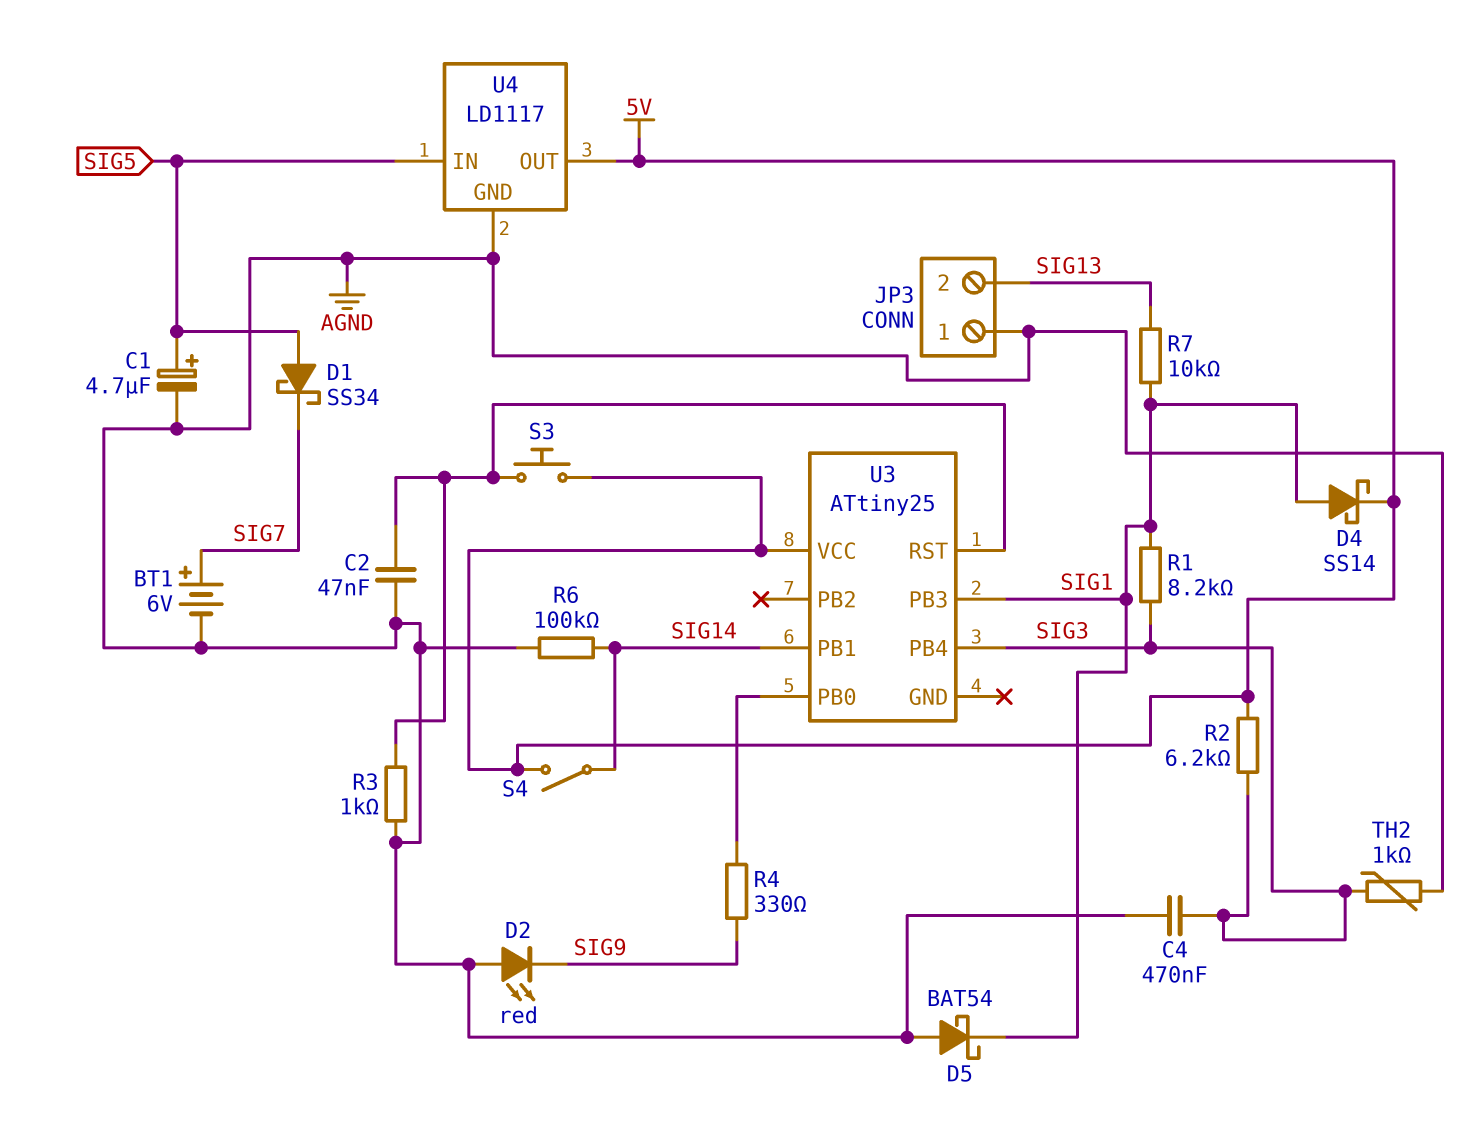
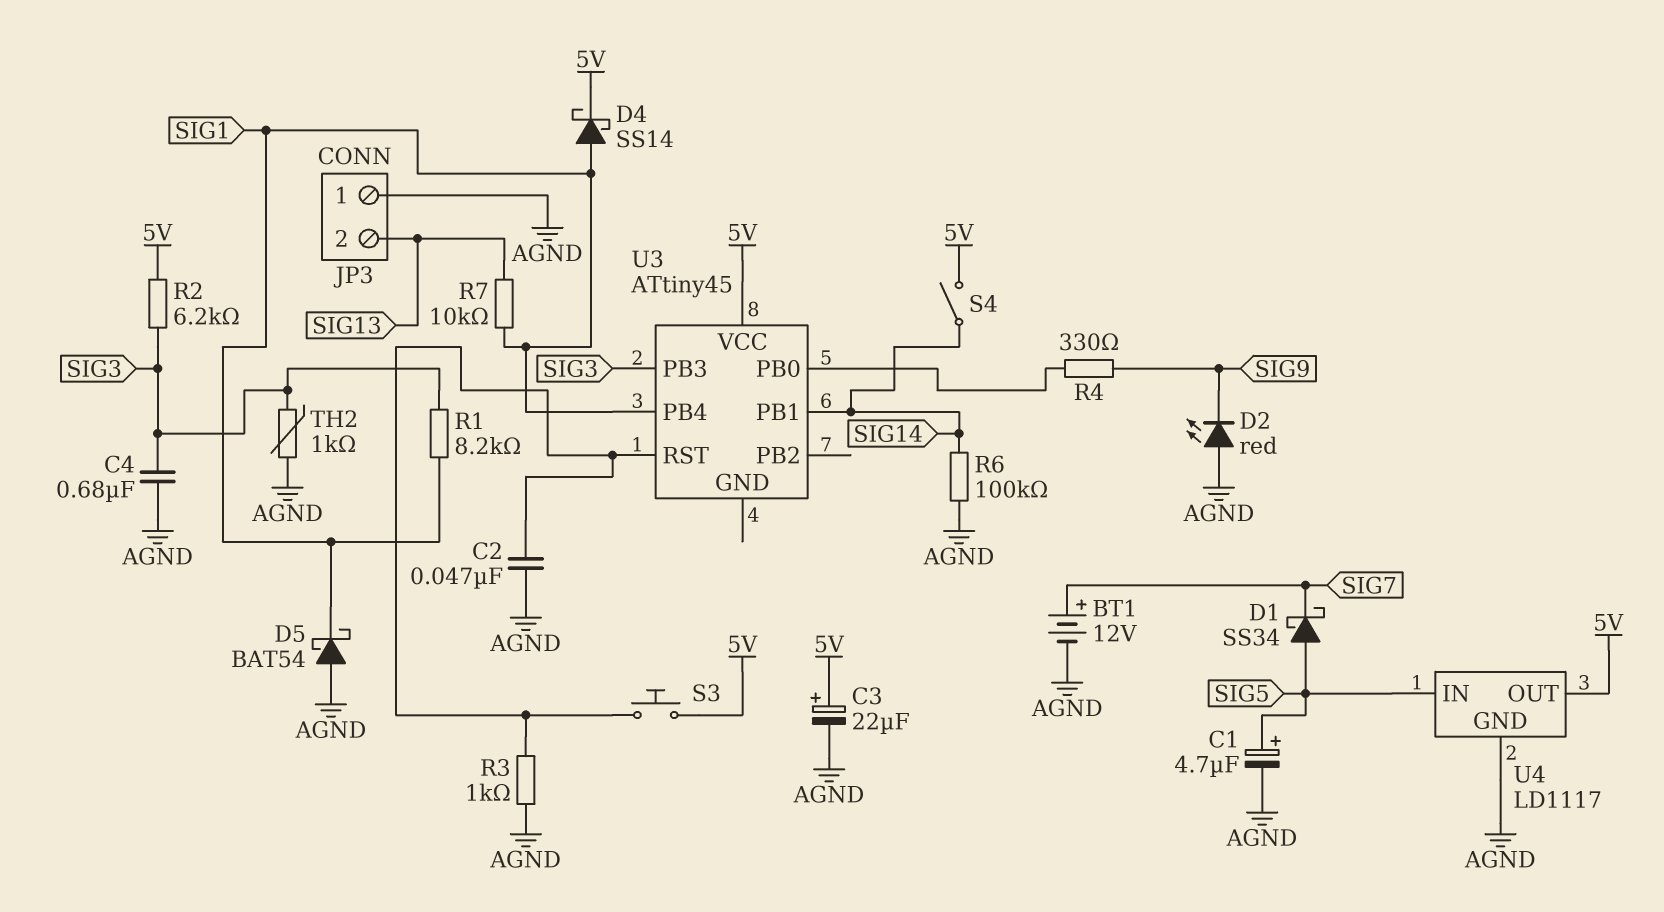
BT1: 6V (plus SIG7, minus AGND) -> 12V (plus SIG7, minus AGND)
C3: none -> 22uF (plus 5V, minus AGND)
C4: 470nF (AGND, SIG3) -> 680nF (AGND, SIG3)
U3: ATtiny25 -> ATtiny45
U3 pin PB3: SIG1 -> SIG3
U3 pin PB4: SIG3 -> SIG1

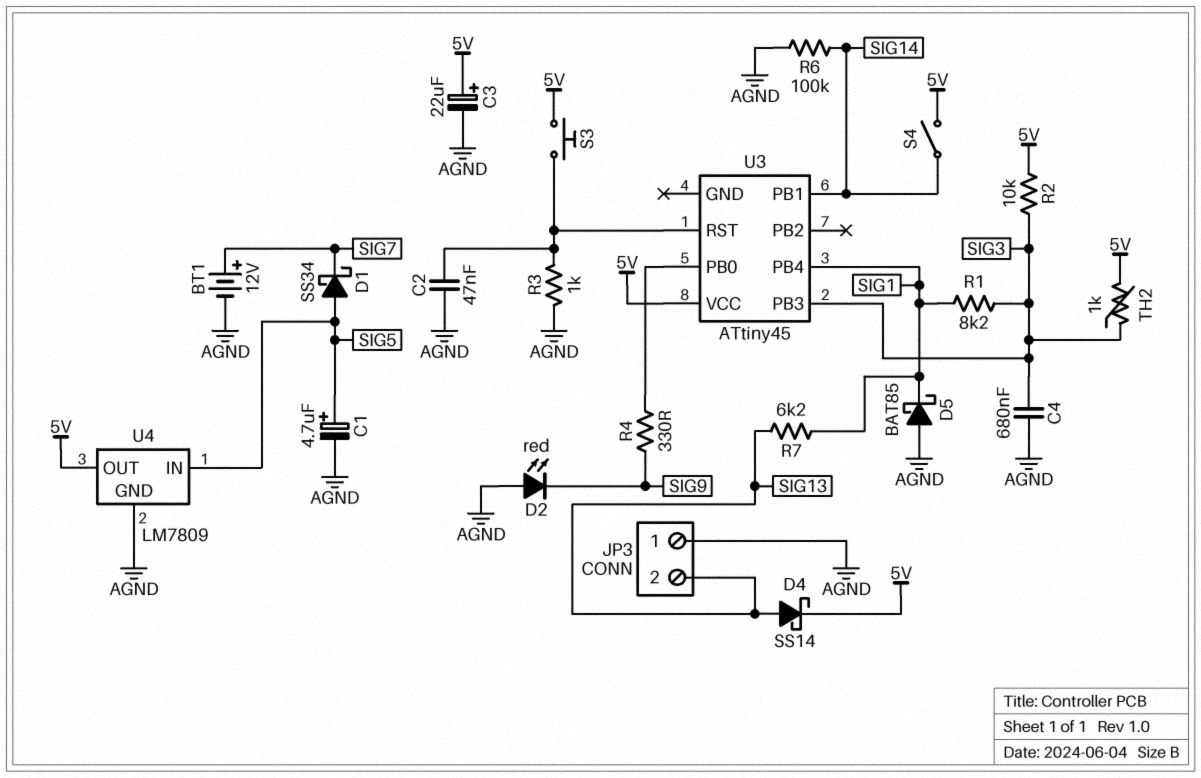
D4: schottky SS14 (A SIG1, K 5V) -> schottky SS14 (A SIG13, K 5V)
D5: schottky BAT54 (A AGND, K SIG1) -> schottky BAT85 (A AGND, K SIG1)
R2: 6.2k (5V, SIG3) -> 10k (5V, SIG3)
R7: 10k (SIG1, SIG13) -> 6.2k (SIG1, SIG13)
TH2: 1k (AGND, SIG3) -> 1k (5V, SIG3)
U4: LD1117 -> LM7809

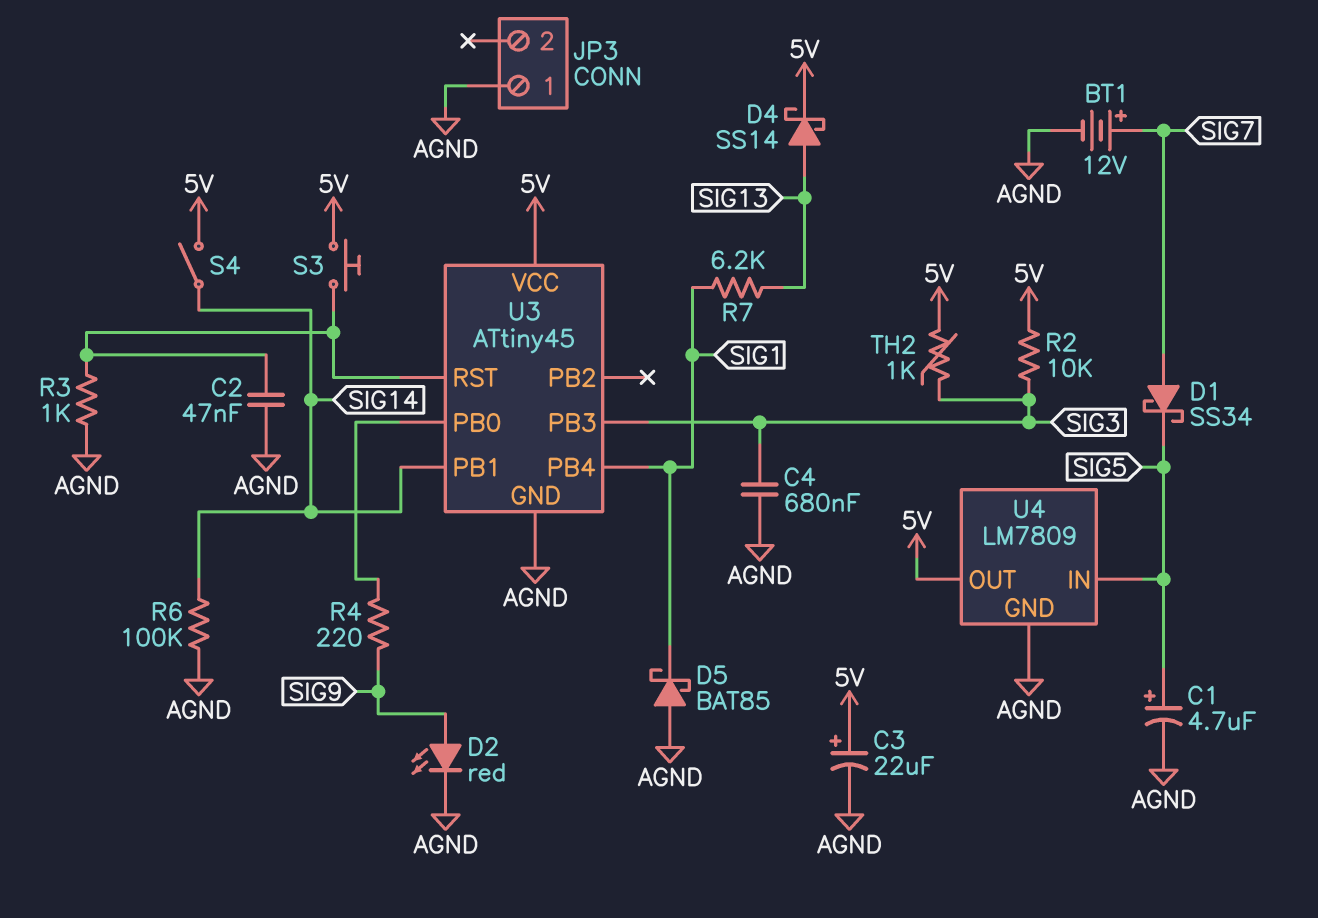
D1: schottky SS34 (A SIG5, K SIG7) -> schottky SS34 (A SIG7, K SIG5)
D2: LED red (A AGND, K SIG9) -> LED red (A SIG9, K AGND)
JP3 pin 2: SIG13 -> none
R1: 8.2k (SIG1, SIG3) -> none
R4: 330 (SIG9, U3/PB0) -> 220 (SIG9, U3/PB0)
U3 pin GND: none -> AGND

